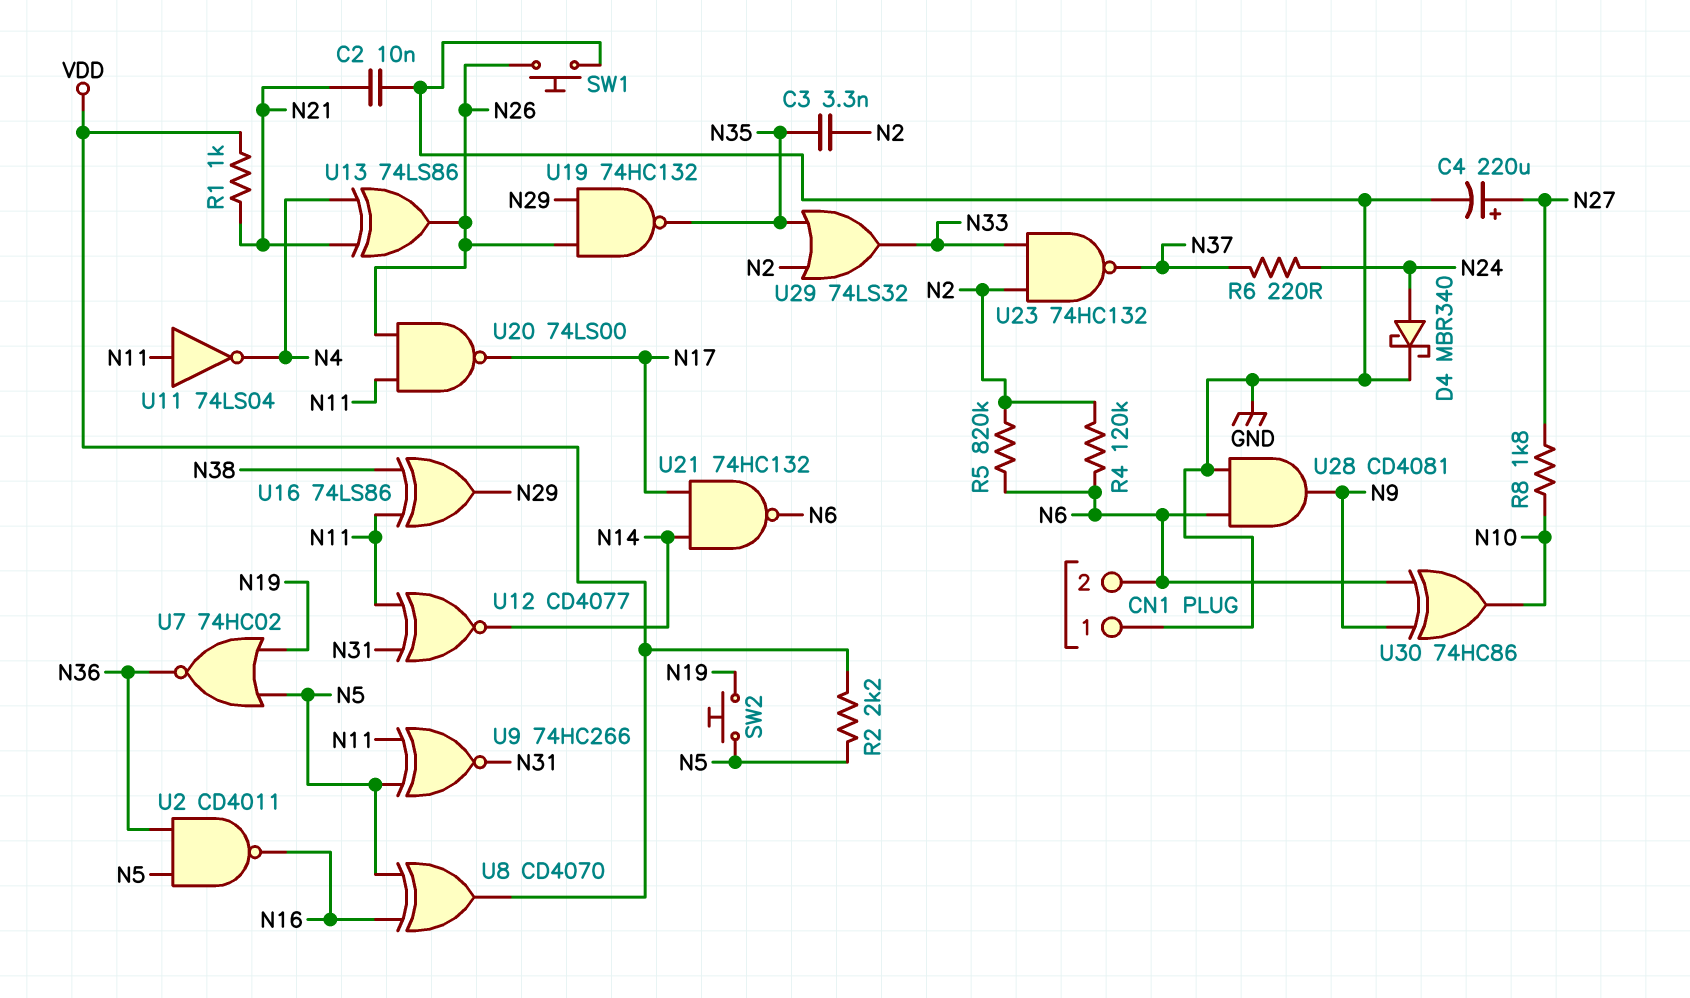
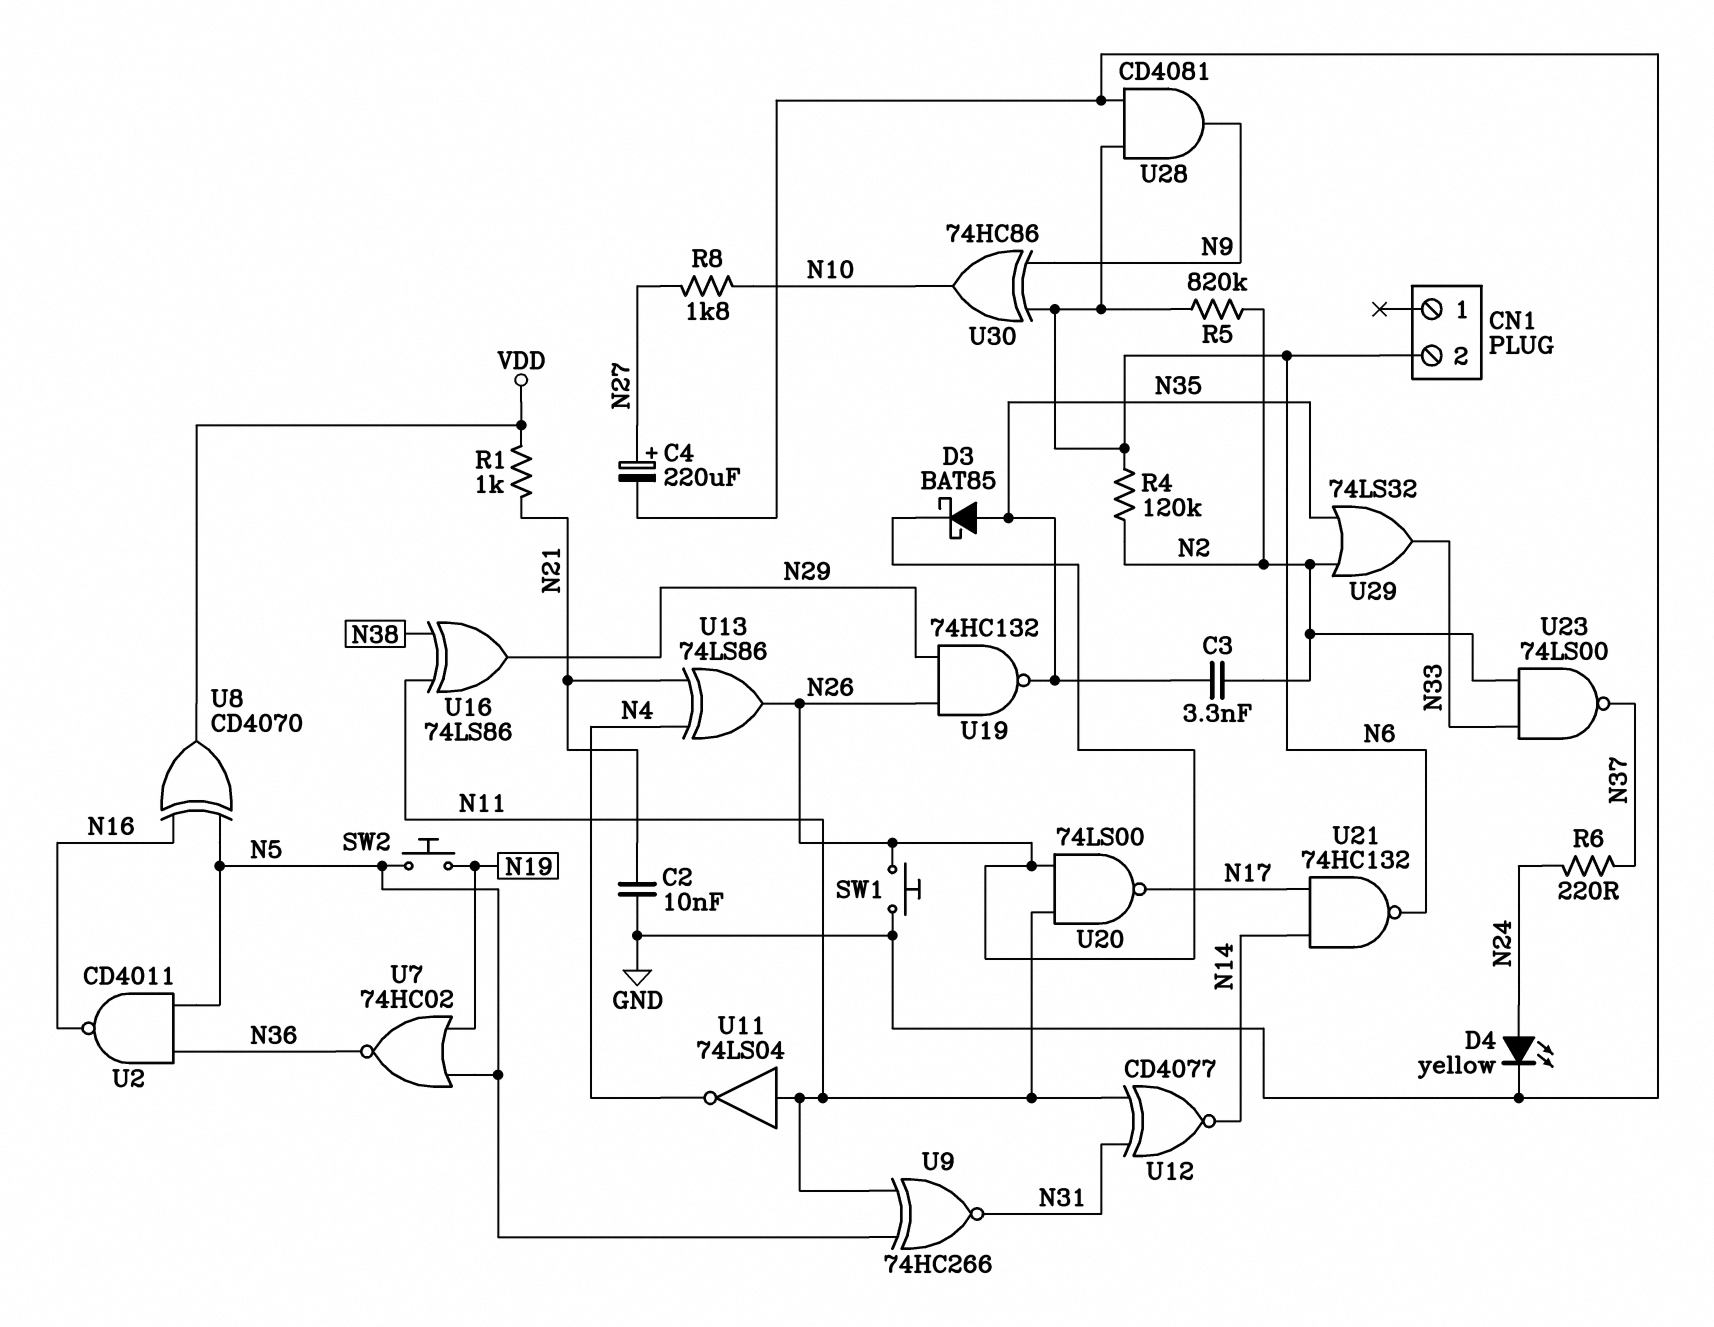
CN1 pin 1: GND -> none
D3: none -> schottky BAT85 (A N35, K N26)
D4: schottky MBR340 (A N24, K GND) -> LED yellow (A N24, K GND)
R2: 2.2k (N5, VDD) -> none
U23: NAND 74HC132 (in N2, in N33, out N37) -> NAND 74LS00 (in N2, in N33, out N37)

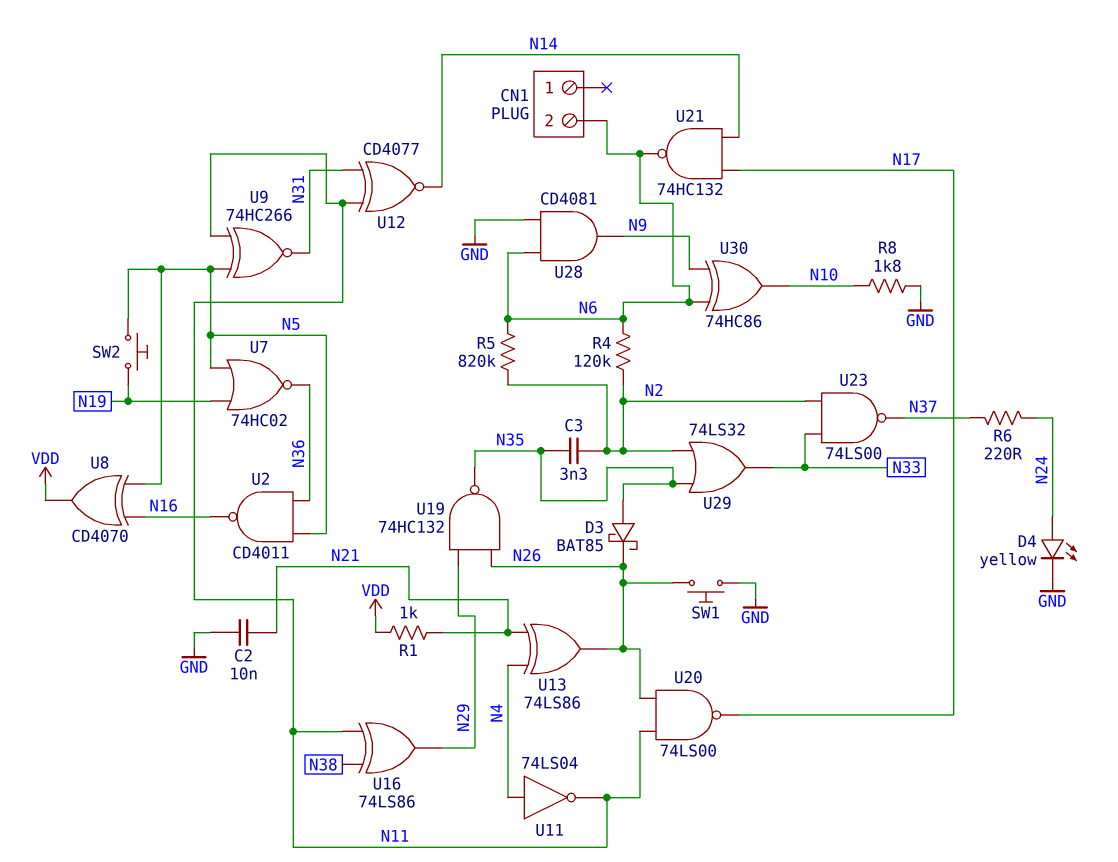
C4: 220uF (plus N27, minus GND) -> none
R8: 1.8k (N10, N27) -> 1.8k (GND, N10)
U11: NOT 74LS04 (in N11, out N4) -> NOT 74LS04 (in N4, out N11)

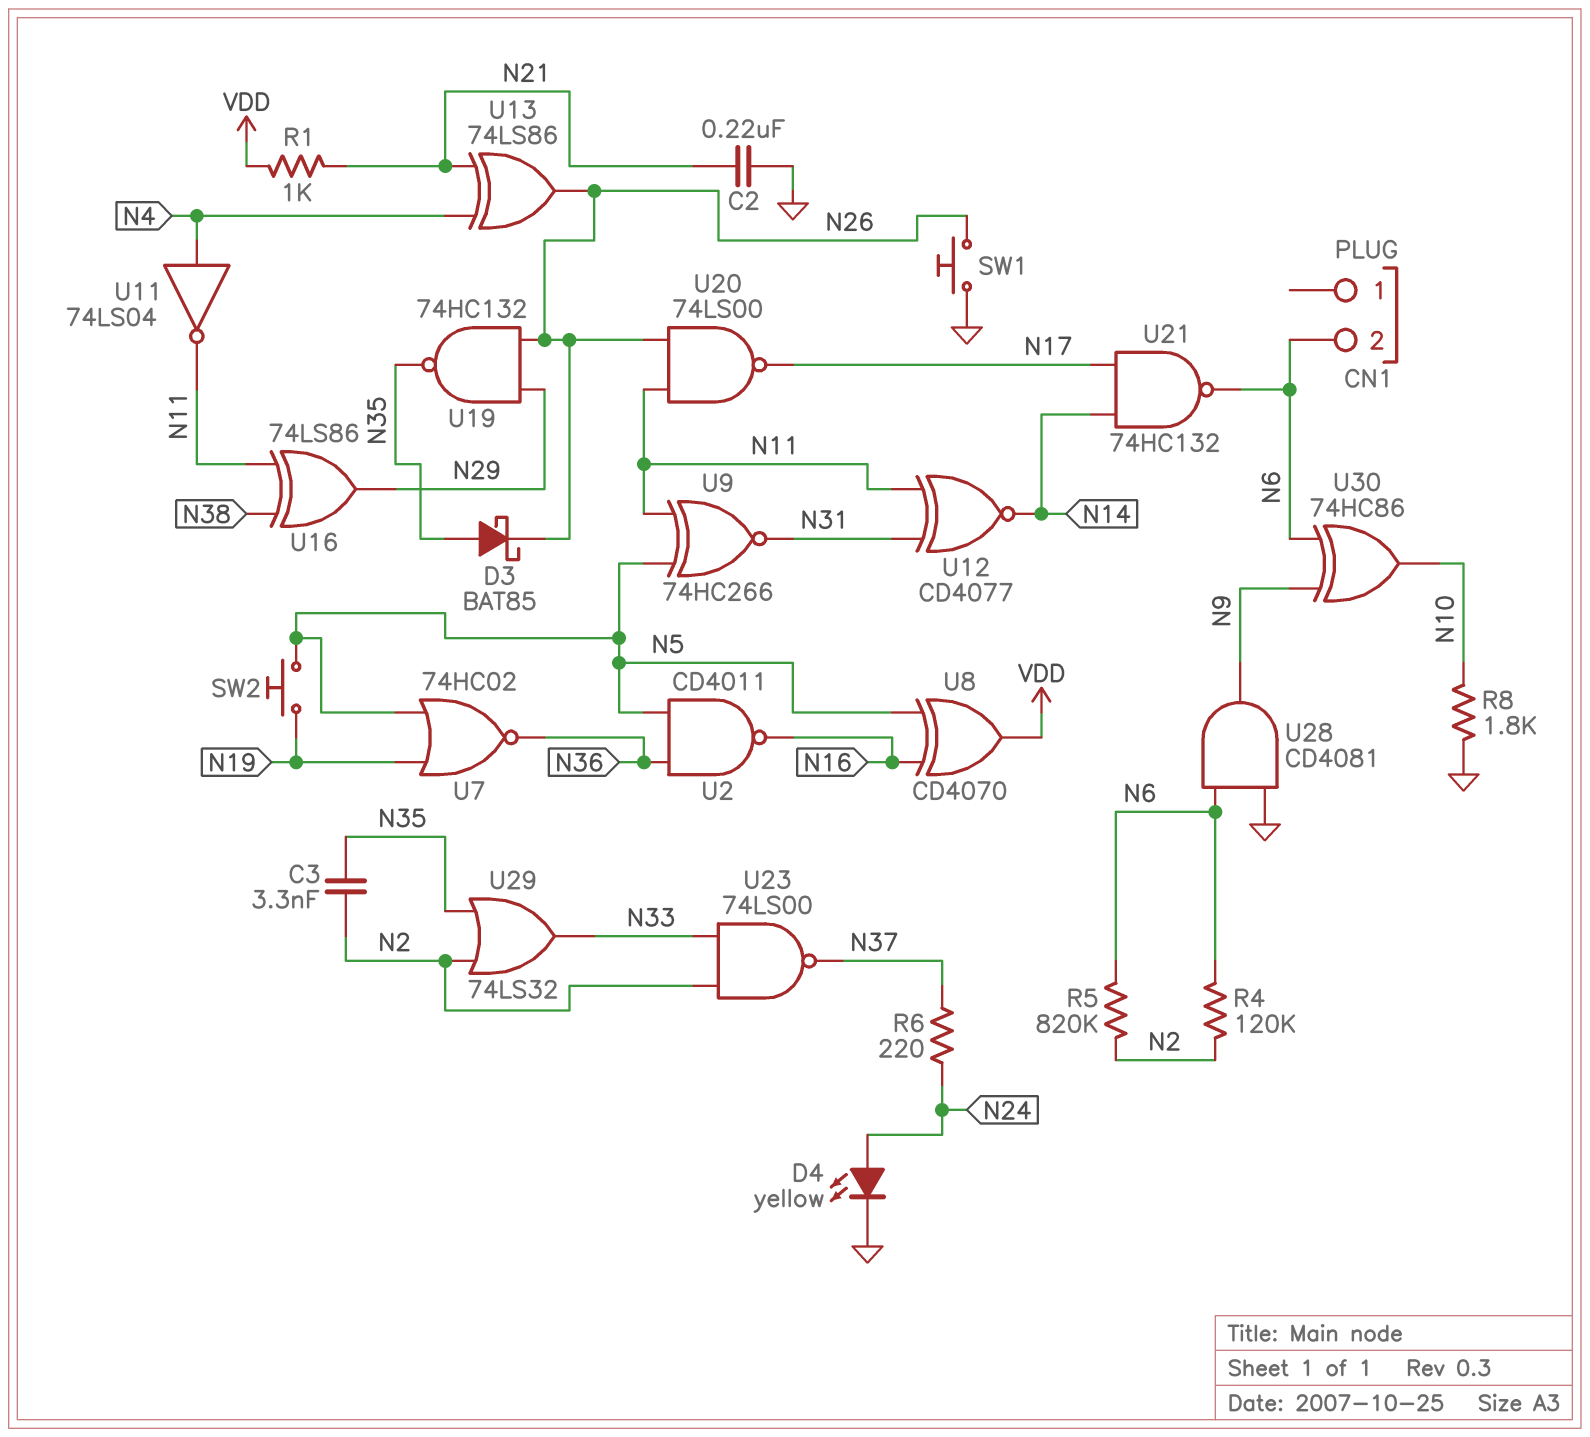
C2: 10nF (GND, N21) -> 220nF (GND, N21)

